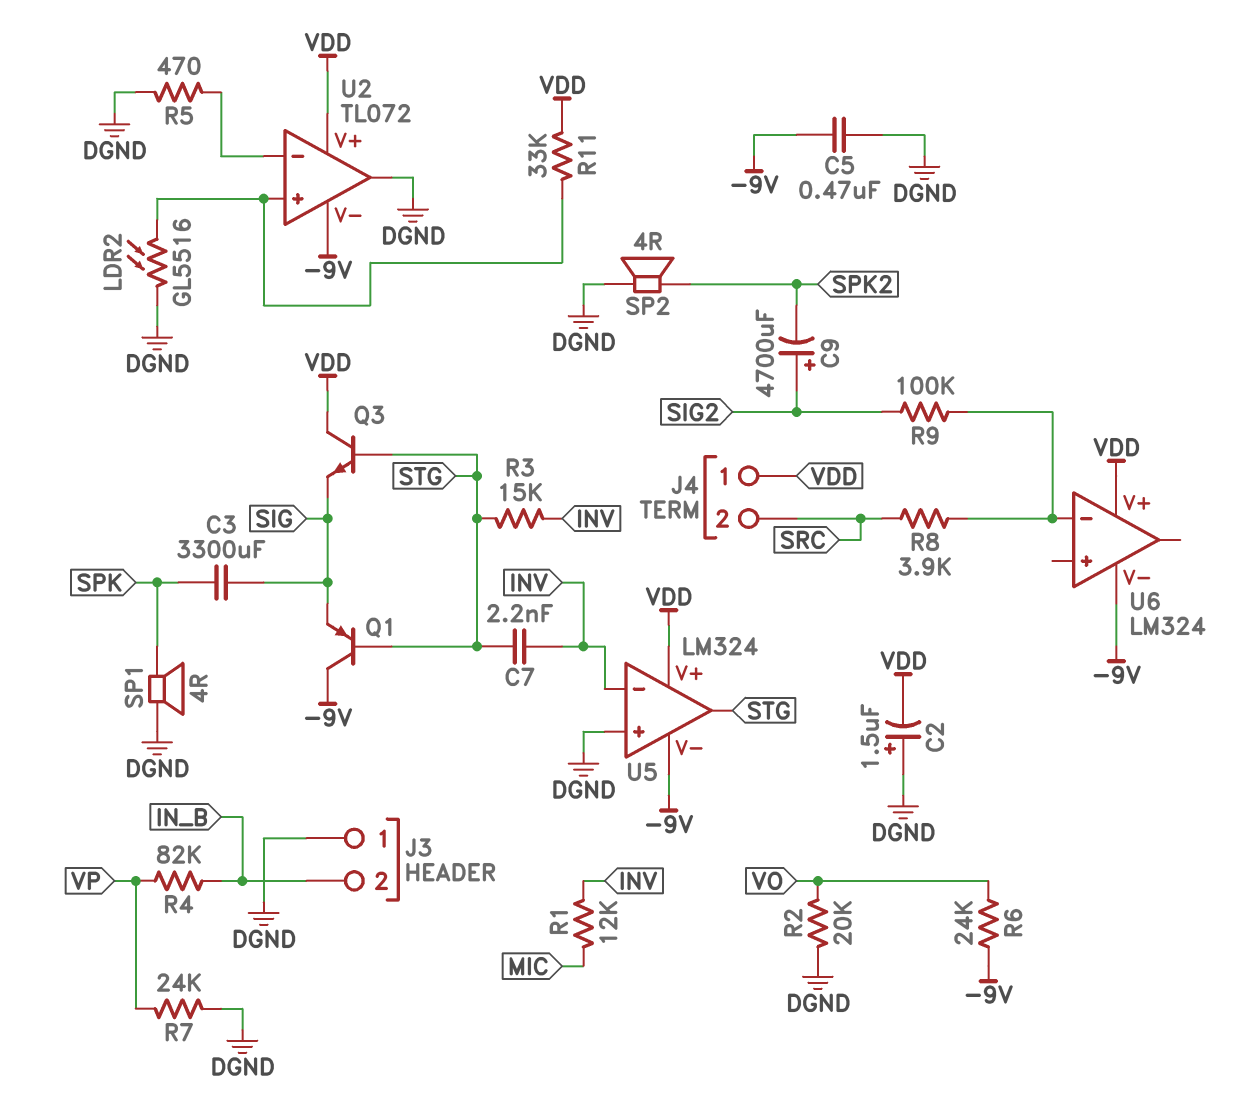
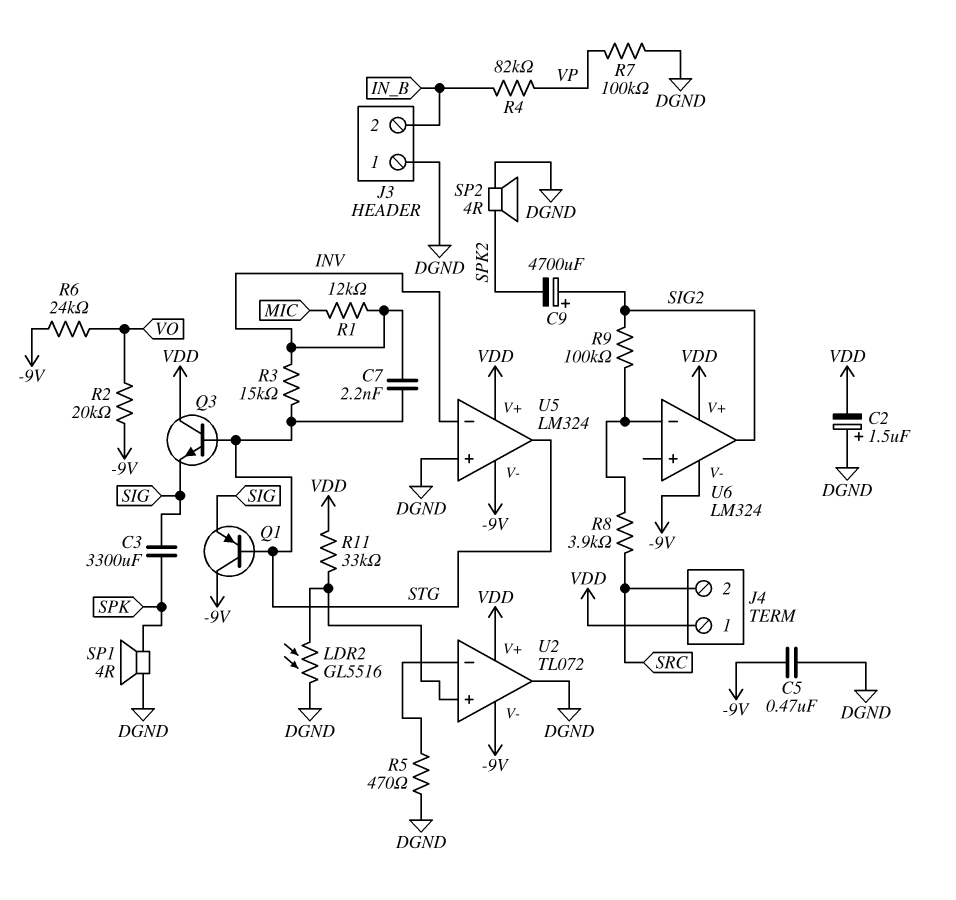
R2: 20k (DGND, VO) -> 20k (-9V, VO)
R7: 24k (DGND, VP) -> 100k (DGND, VP)
U6 pin out: none -> SIG2

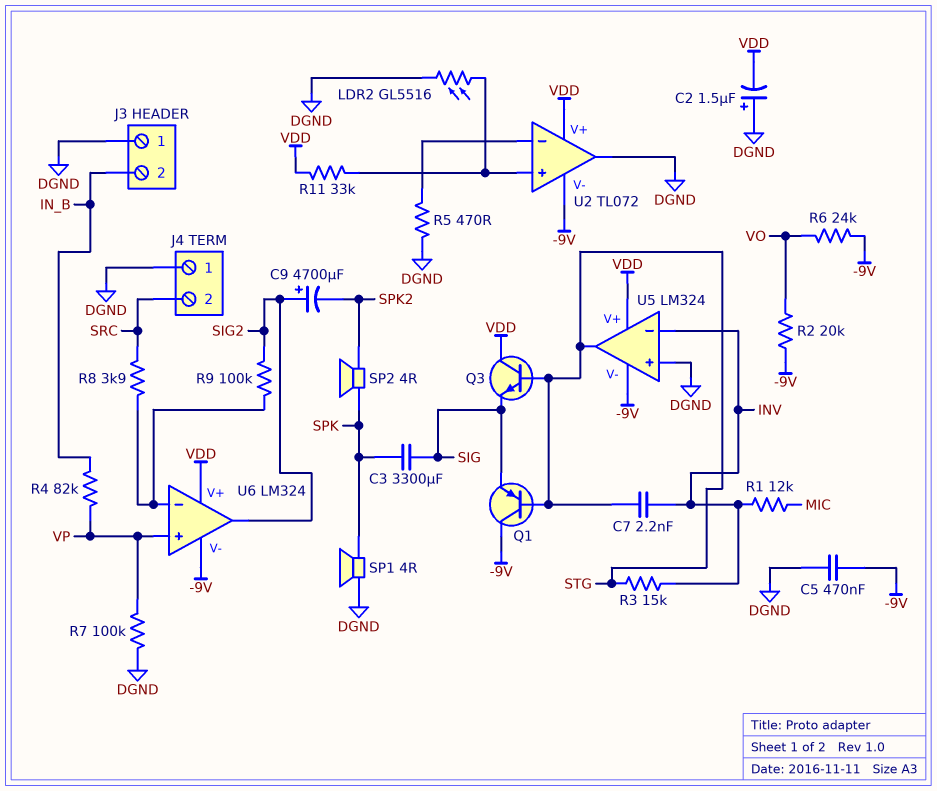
J4 pin 1: VDD -> DGND
SP2: speaker 4R (DGND, SPK2) -> speaker 4R (SPK, SPK2)
U6 pin in+: none -> VP

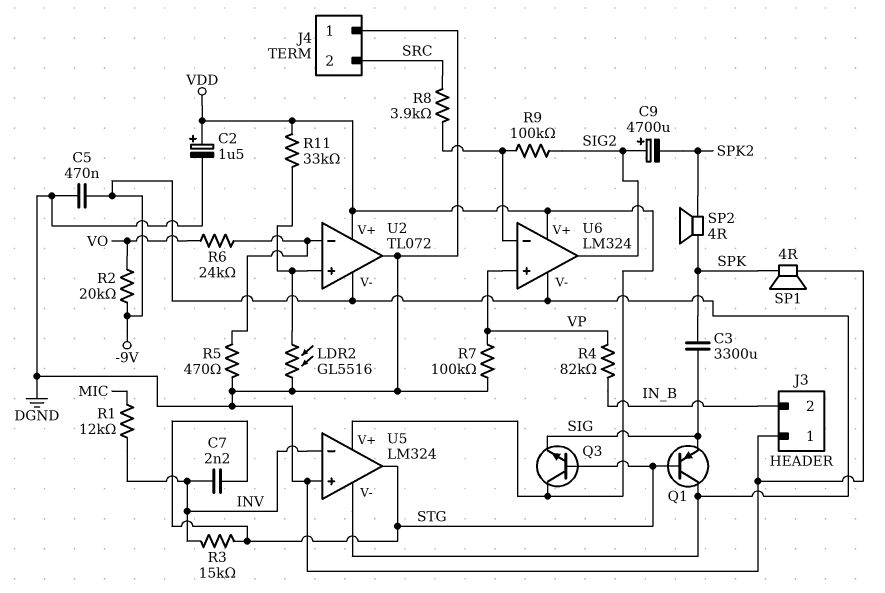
C2: 1.5uF (plus DGND, minus VDD) -> 1.5uF (plus VDD, minus DGND)
R6: 24k (-9V, VO) -> 24k (U2/in-, VO)

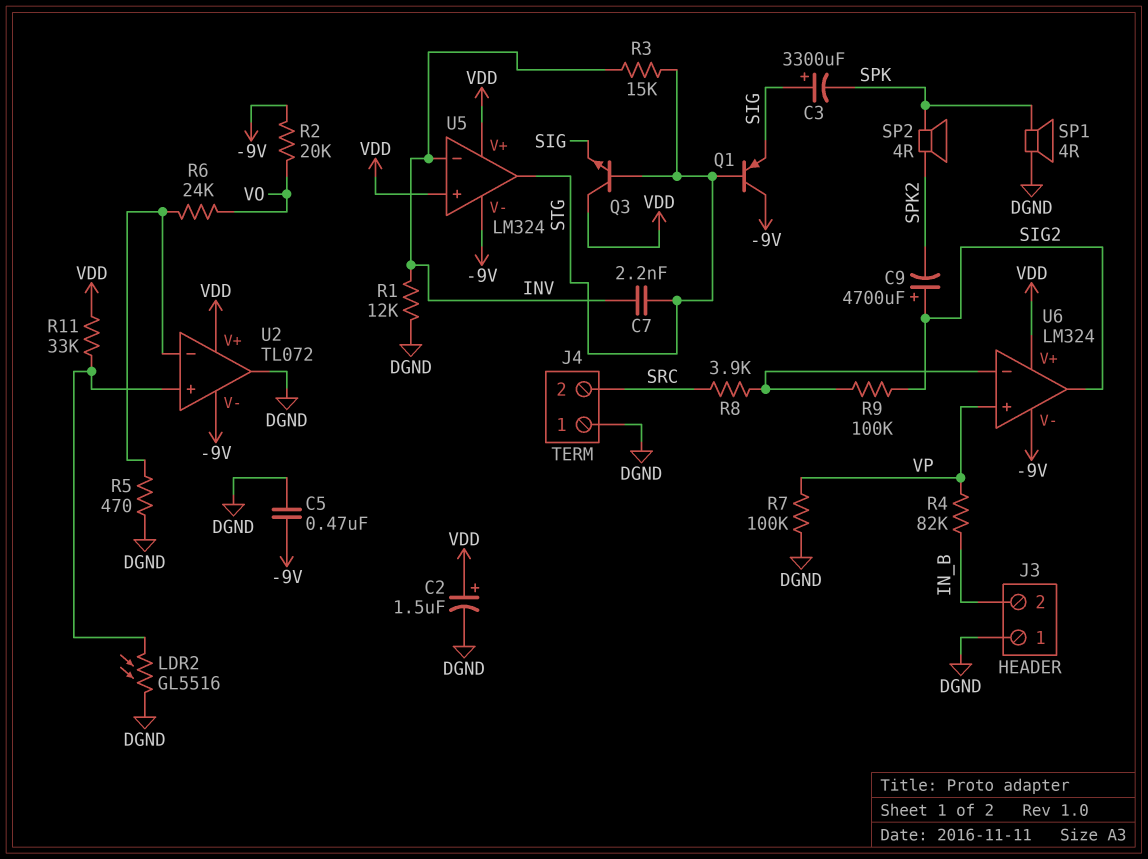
C3: 3300uF (SIG, SPK) -> 3300uF (plus SIG, minus SPK)
R1: 12k (INV, MIC) -> 12k (DGND, INV)
U5 pin in+: DGND -> VDD

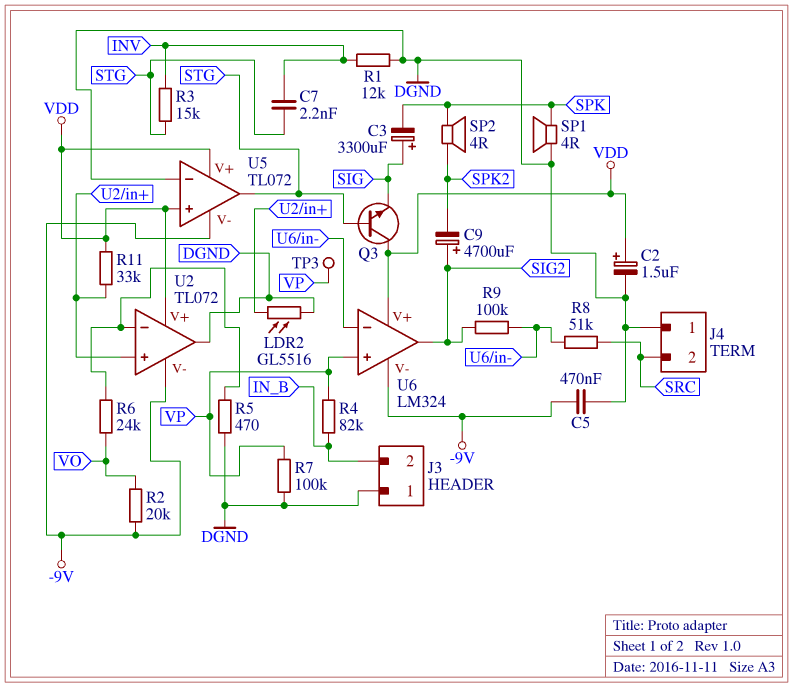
Q1: PNP (B STG, C -9V, E SIG) -> none
R8: 3.9k (SRC, U6/in-) -> 51k (SRC, U6/in-)
TP3: none -> test point (VP)
U5: LM324 -> TL072
U5 pin in-: INV -> DGND

